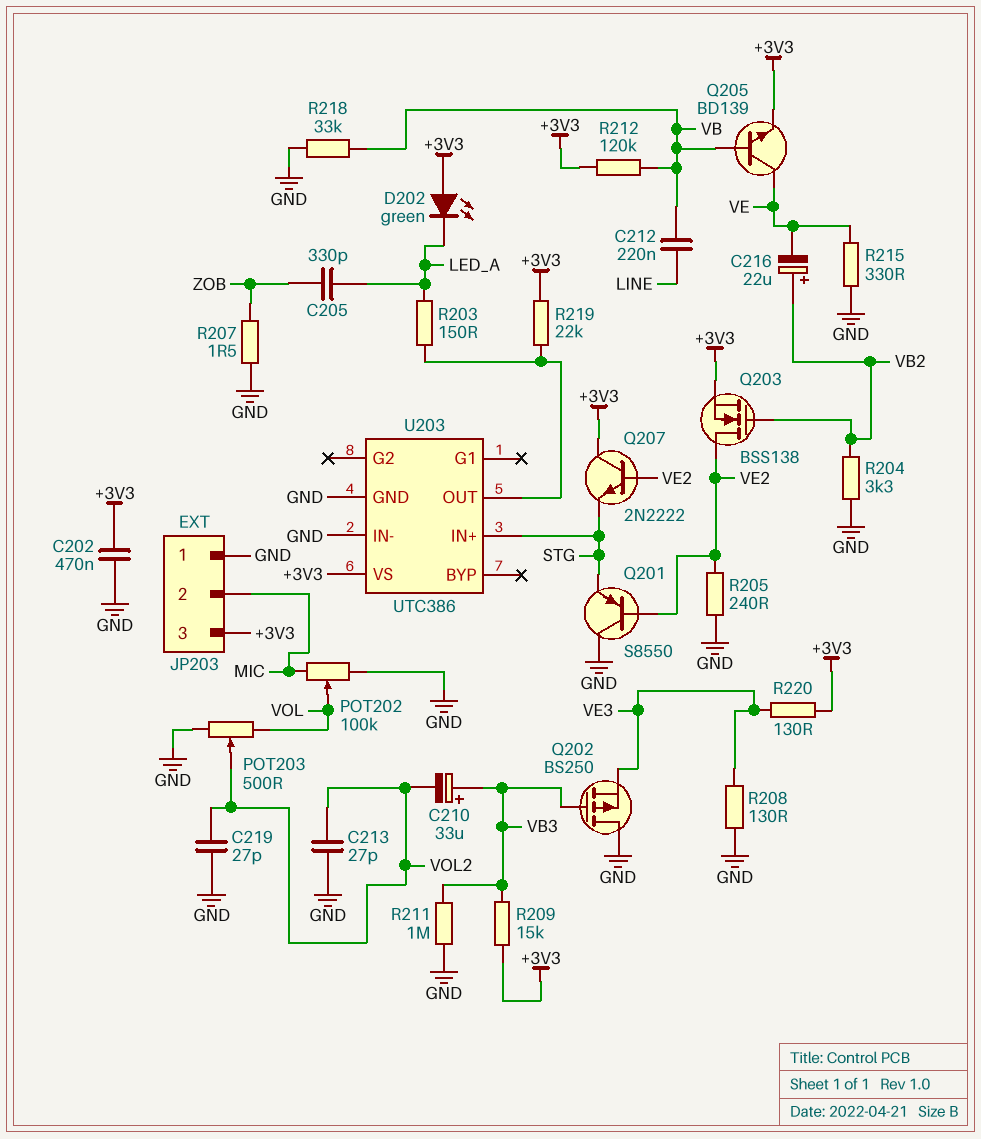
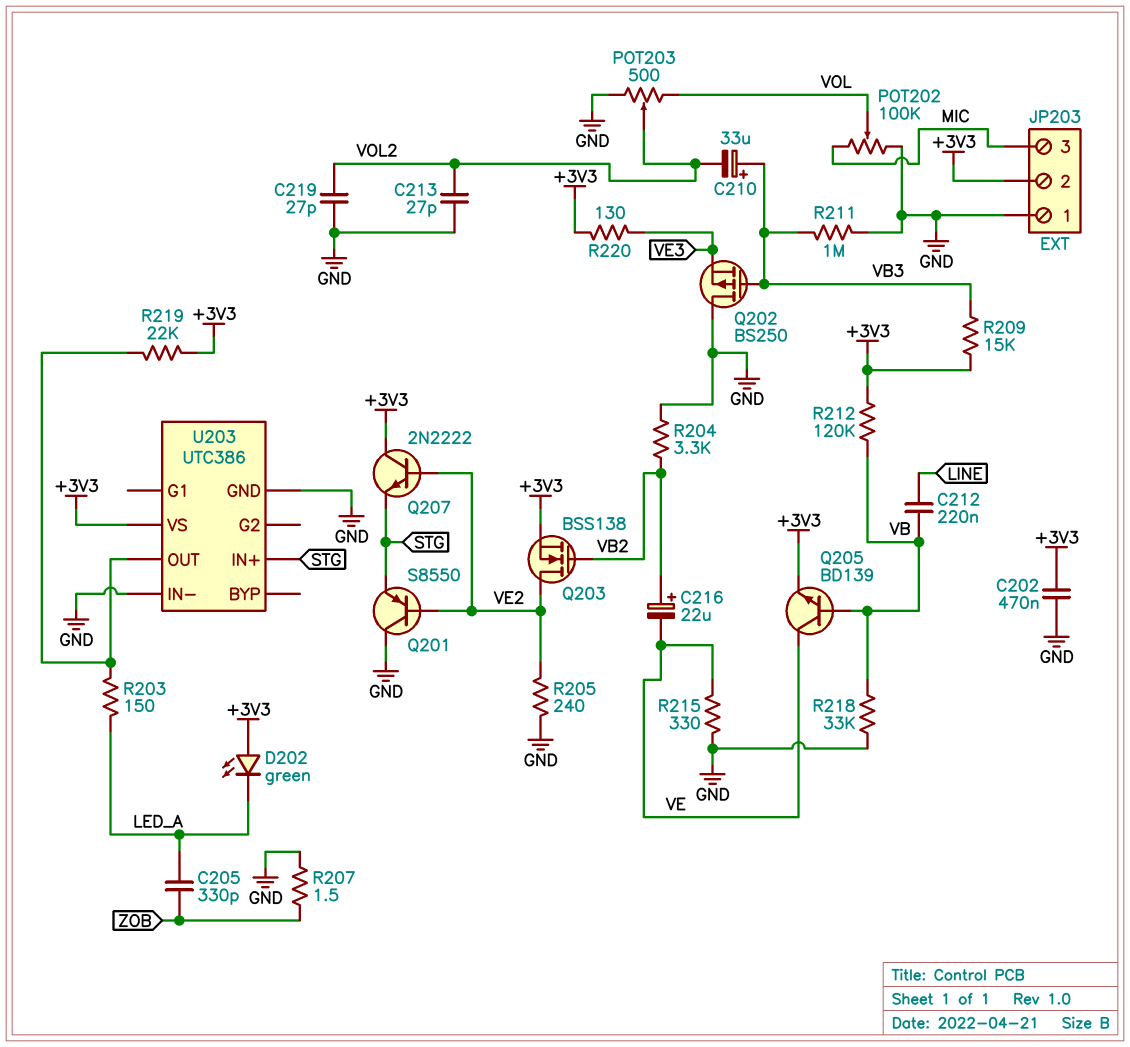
JP203 pin 2: MIC -> +3V3
JP203 pin 3: +3V3 -> MIC
R208: 130 (GND, VE3) -> none

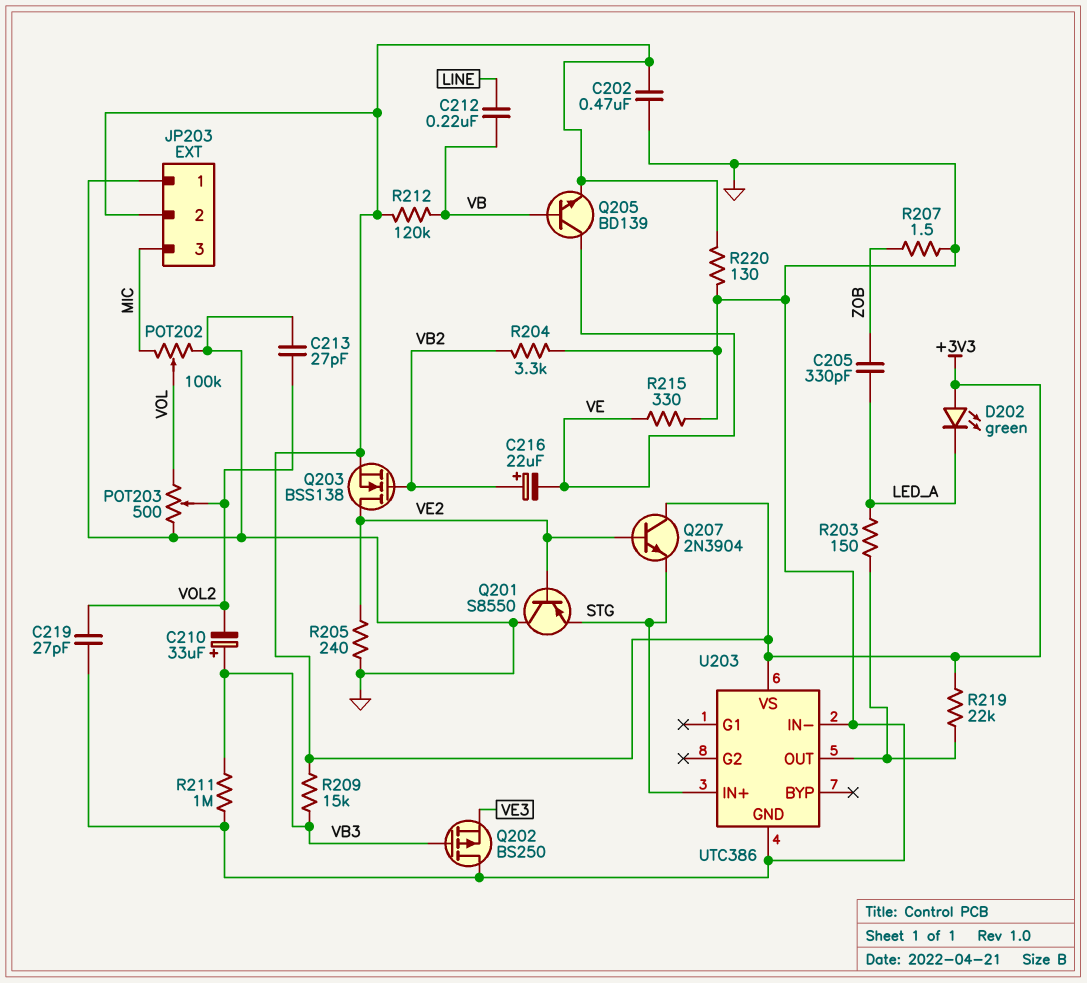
Q207: NPN 2N2222 (B VE2, C +3V3, E STG) -> NPN 2N3904 (B VE2, C +3V3, E STG)
R218: 33k (GND, VB) -> none
R220: 130 (+3V3, VE3) -> 130 (+3V3, GND)

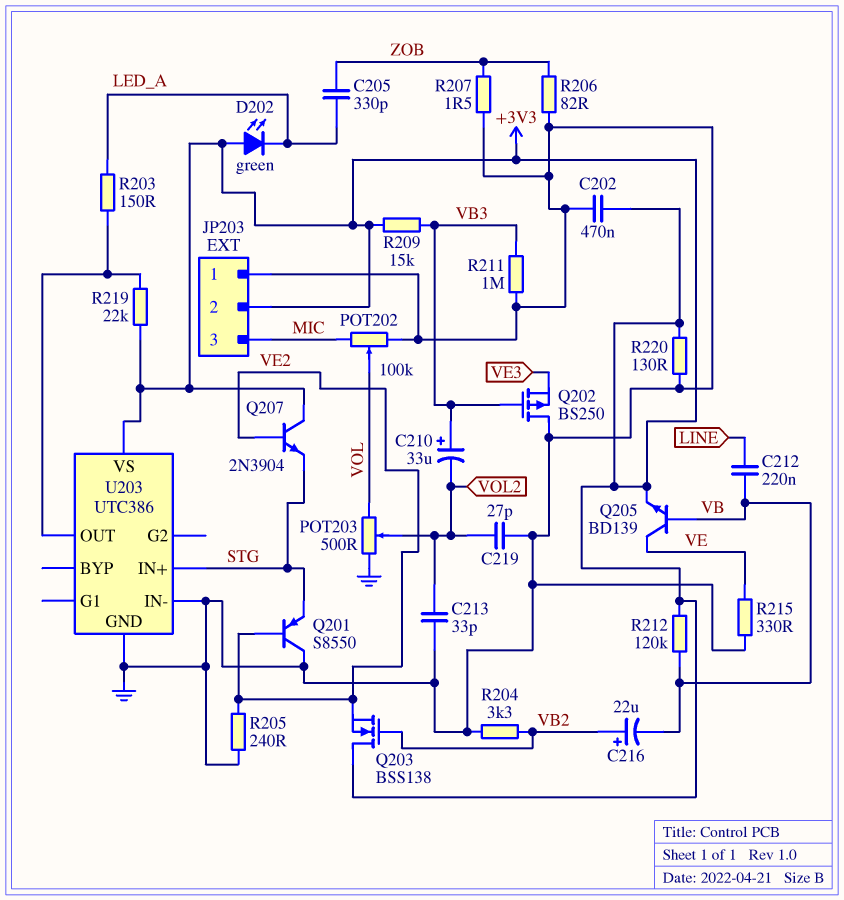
C213: 27pF (GND, VOL2) -> 33pF (GND, VOL2)
C216: 22uF (plus VB2, minus VE) -> 22uF (plus VB2, minus VB)
Q203: NMOS BSS138 (G VB2, D VE2, S +3V3) -> NMOS BSS138 (G VB2, D +3V3, S VE2)
R206: none -> 82 (GND, ZOB)

